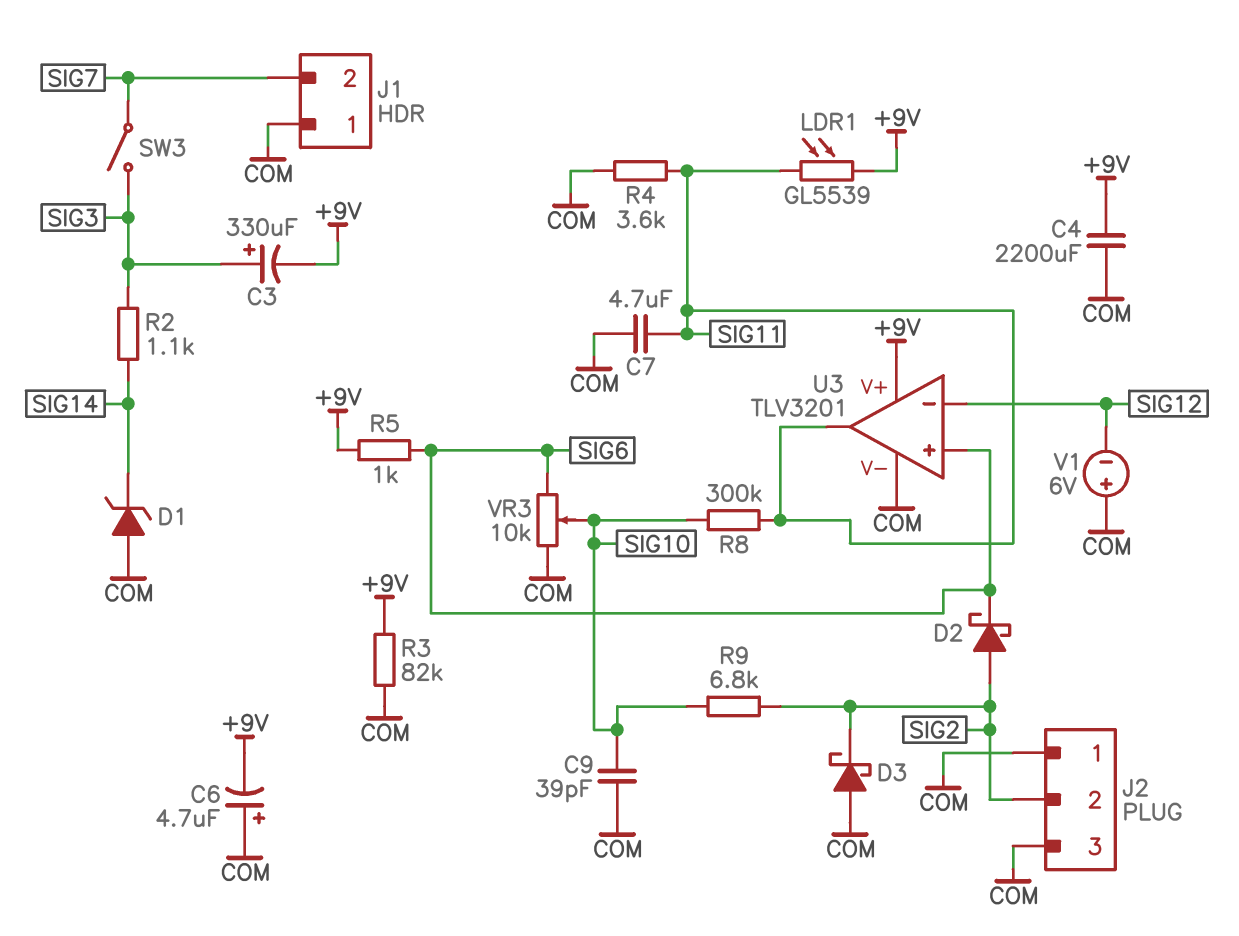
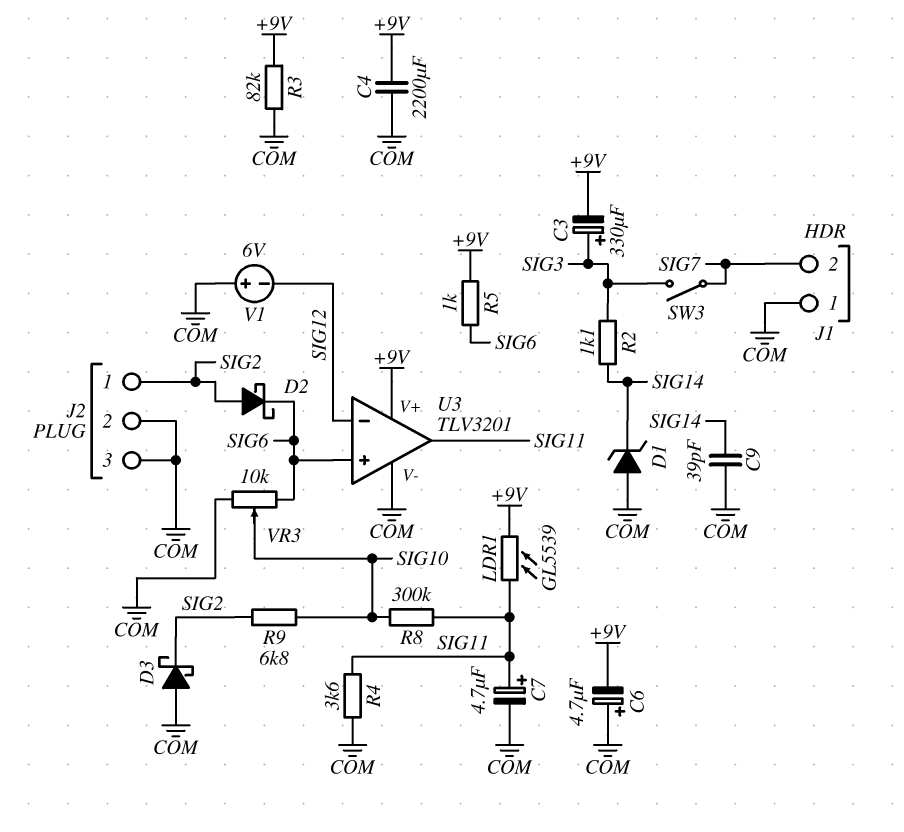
C7: 4.7uF (COM, SIG11) -> 4.7uF (plus SIG11, minus COM)
C9: 39pF (COM, SIG10) -> 39pF (COM, SIG14)
J2 pin 1: COM -> SIG2
J2 pin 2: SIG2 -> COM

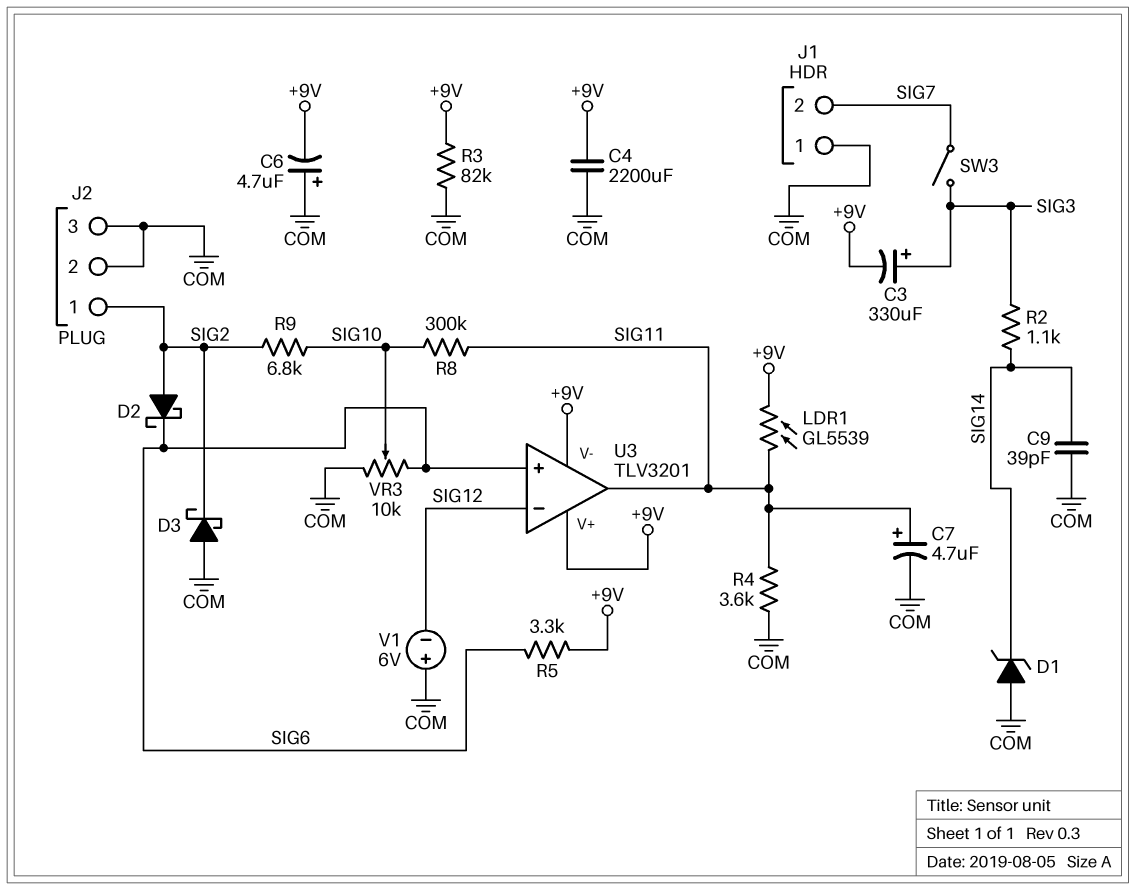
R5: 1k (+9V, SIG6) -> 3.3k (+9V, SIG6)
U3 pin V-: COM -> +9V

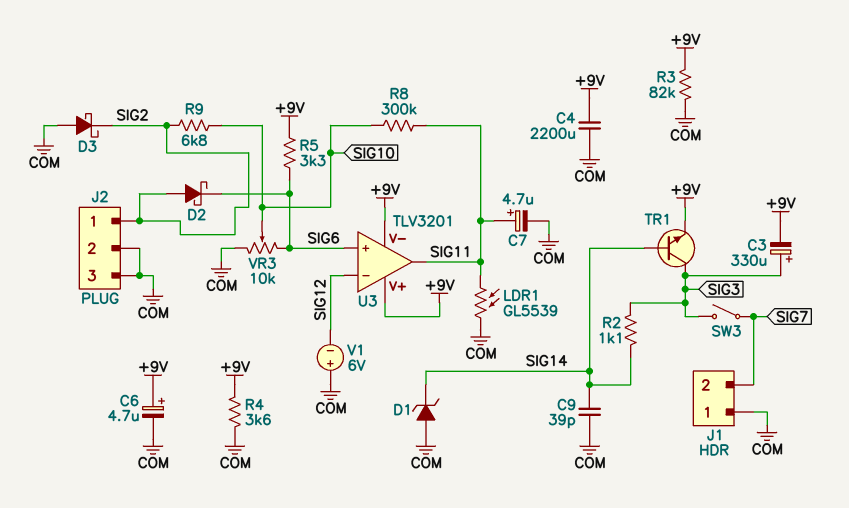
C6: 4.7uF (plus COM, minus +9V) -> 4.7uF (plus +9V, minus COM)
LDR1: GL5539 (+9V, SIG11) -> GL5539 (COM, SIG11)
R4: 3.6k (COM, SIG11) -> 3.6k (+9V, COM)
TR1: none -> NPN (B SIG14, C SIG3, E +9V)

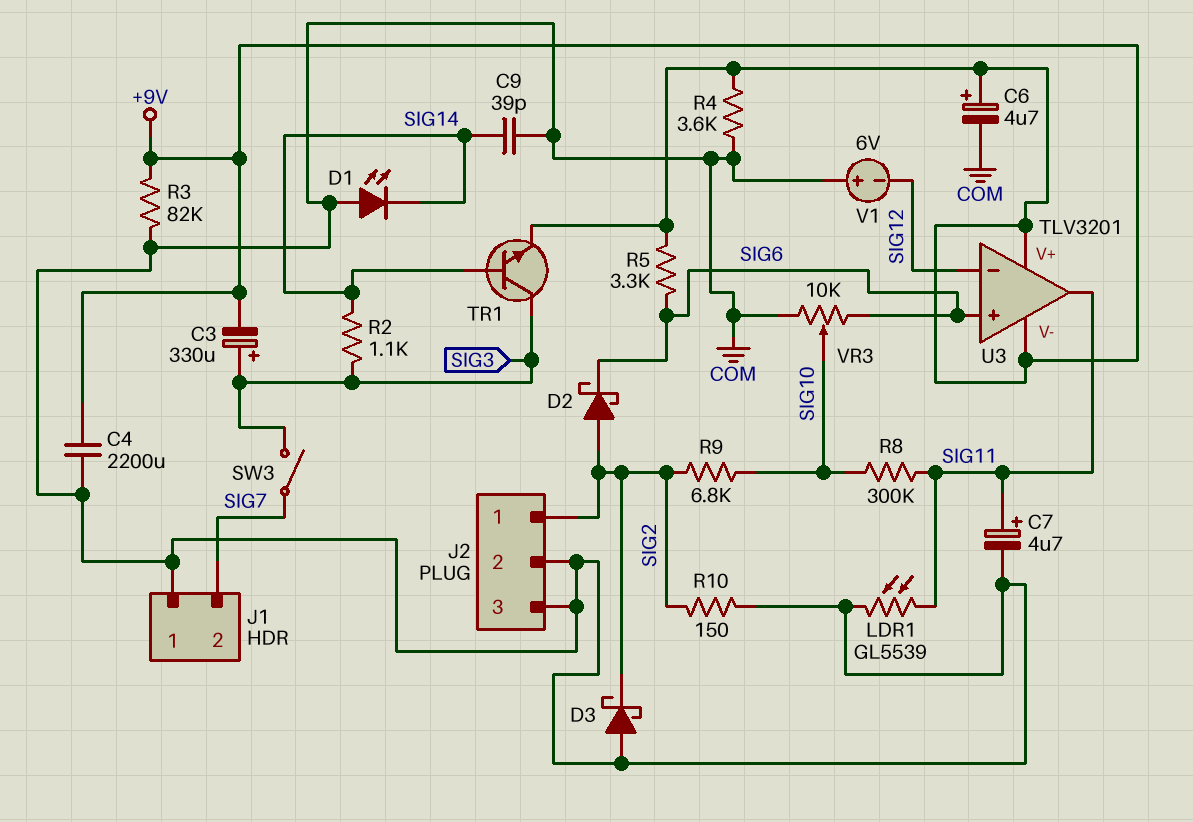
D1: zener (A COM, K SIG14) -> LED (A COM, K SIG14)
R10: none -> 150 (COM, SIG2)

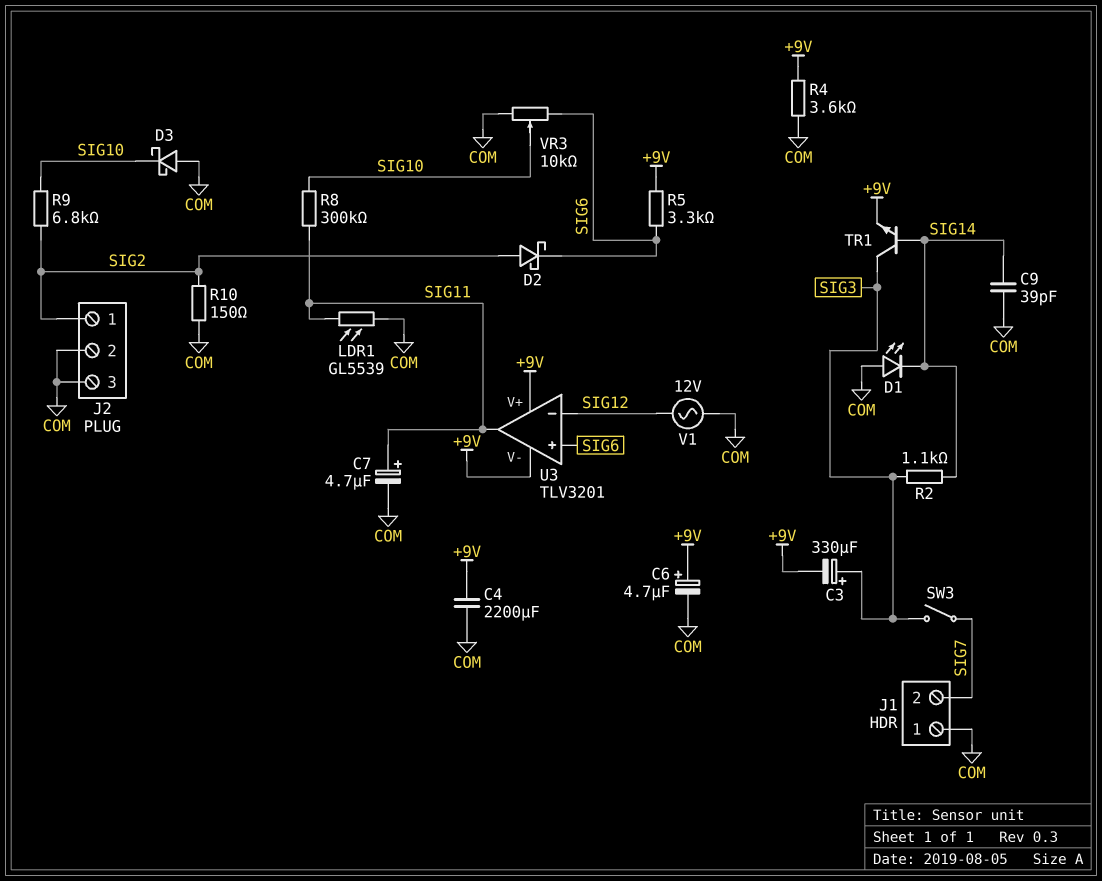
D3: schottky (A COM, K SIG2) -> schottky (A COM, K SIG10)
R3: 82k (+9V, COM) -> none
V1: 6V (plus COM, minus SIG12) -> AC 12V (COM, SIG12)

